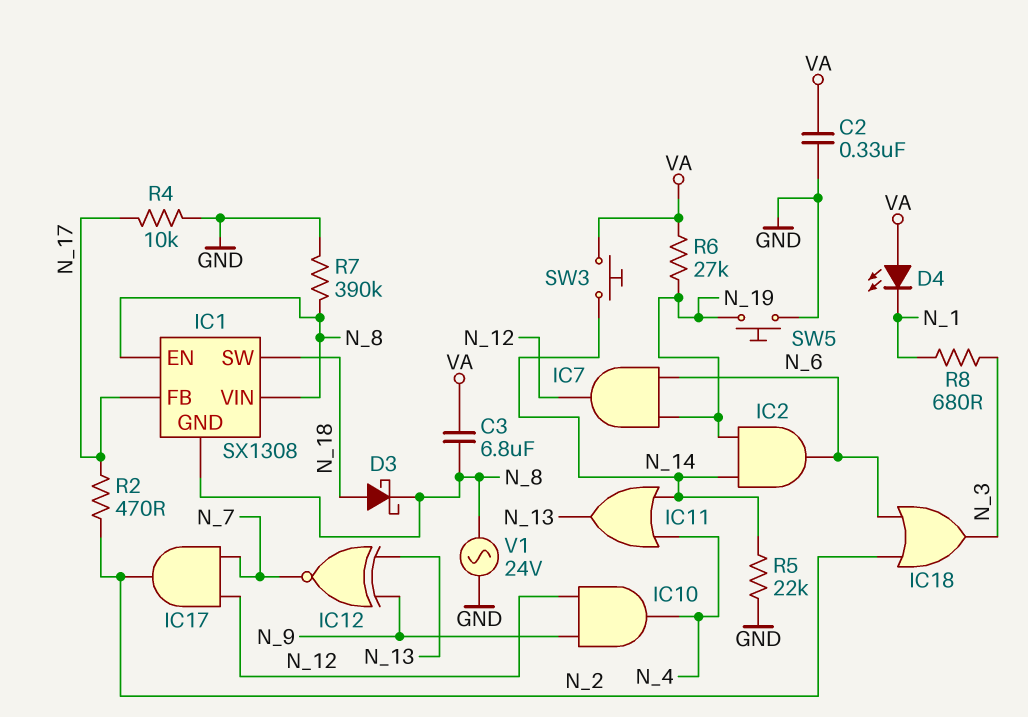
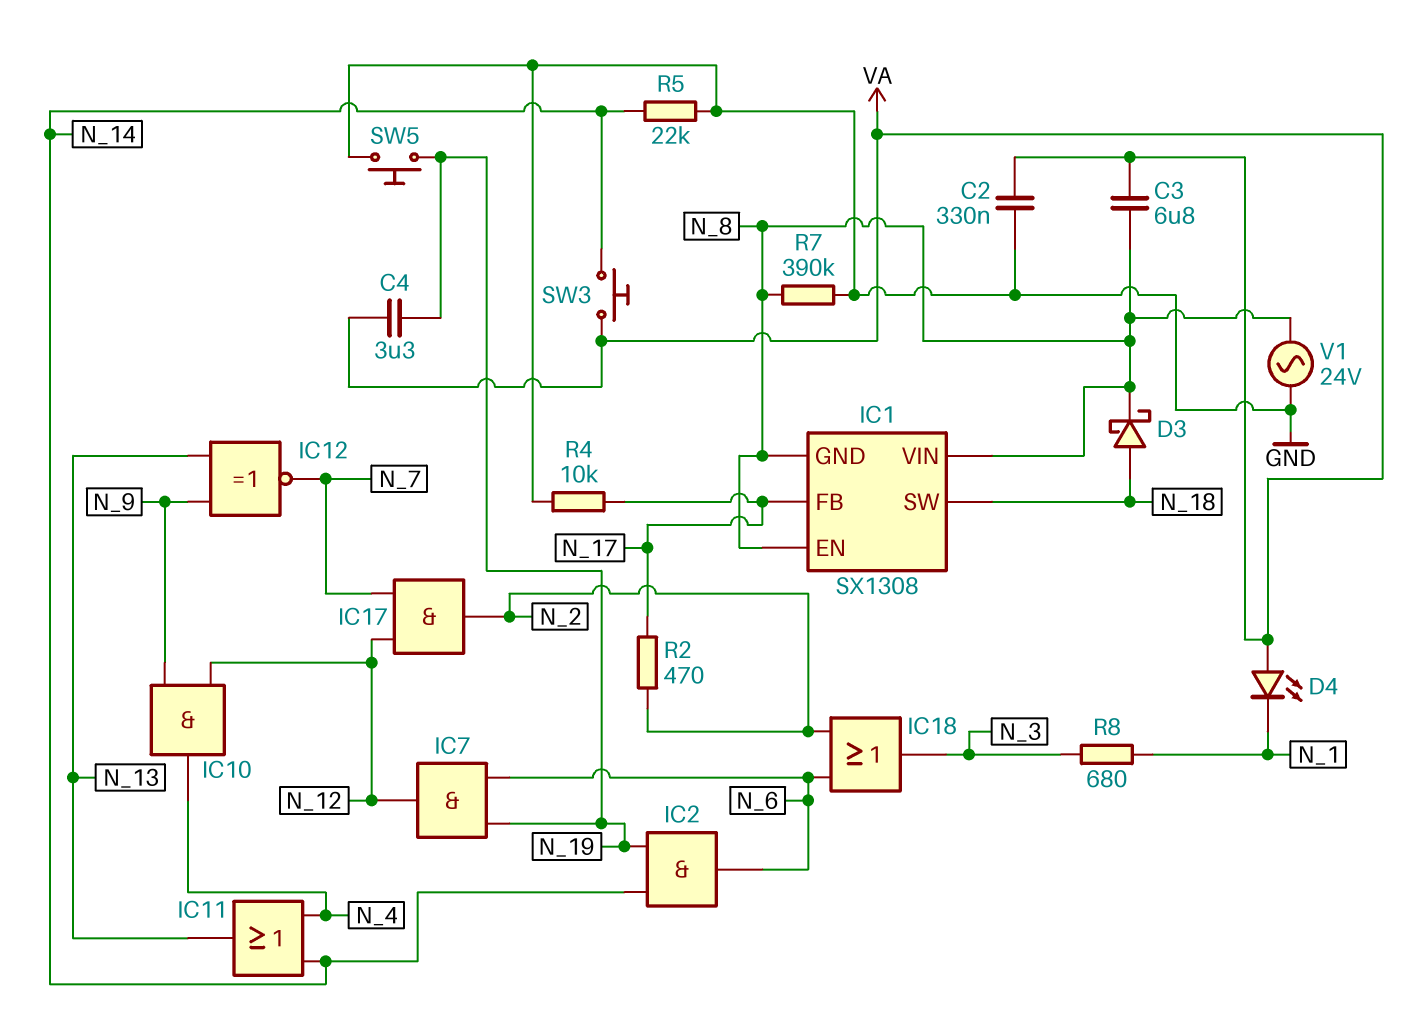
C4: none -> 3.3uF (N_19, VA)
R6: 27k (N_19, VA) -> none

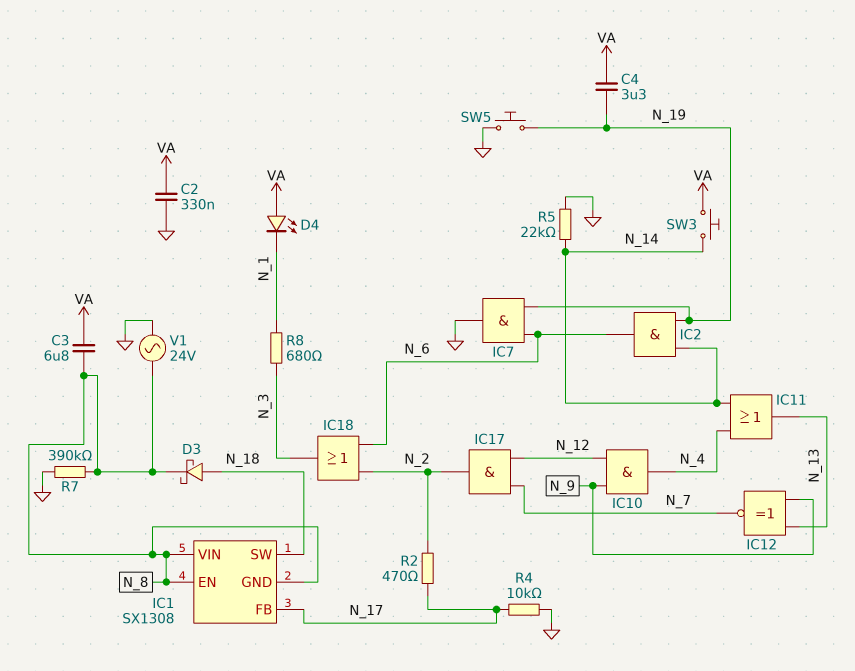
IC7: AND (in N_6, in N_19, out N_12) -> AND (in N_6, in N_19, out GND)

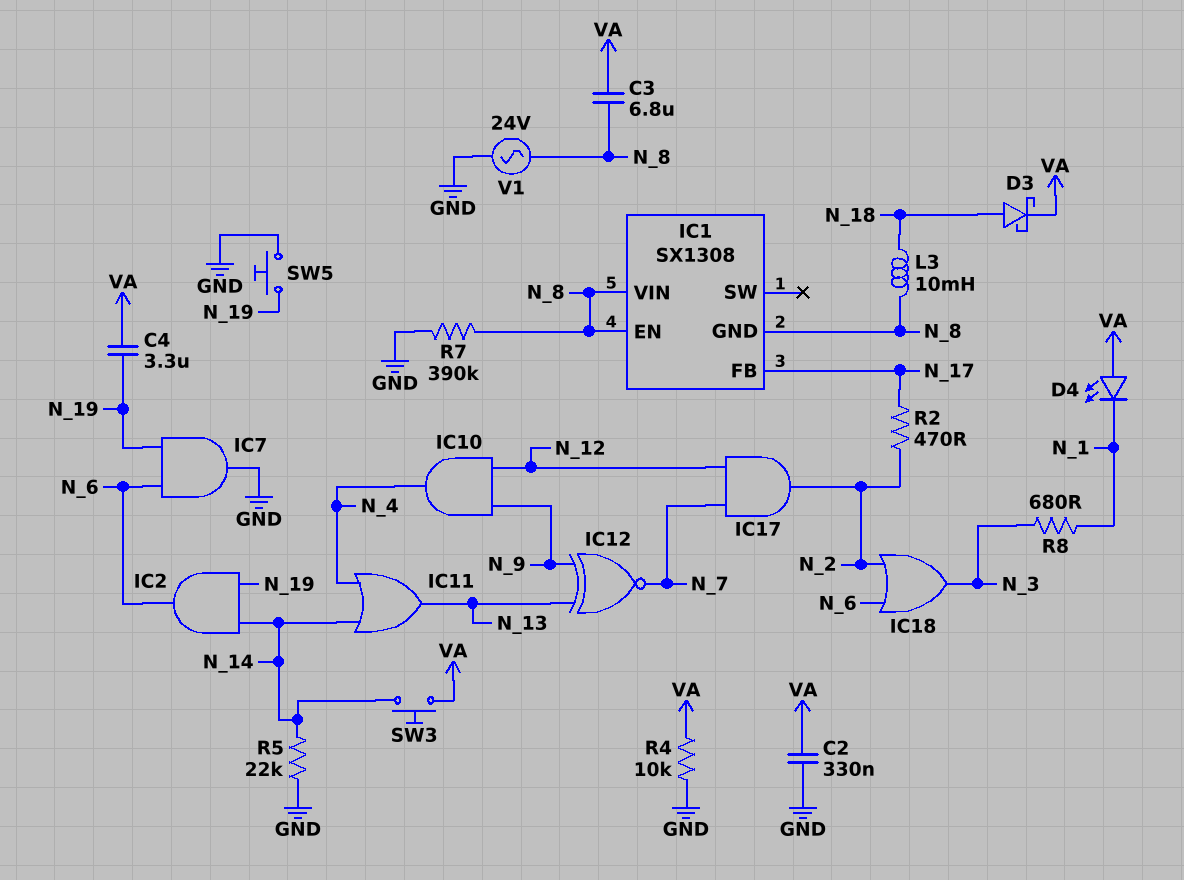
D3: schottky (A N_18, K N_8) -> schottky (A N_18, K VA)
IC1 pin SW: N_18 -> none
L3: none -> 10mH (N_8, N_18)
R4: 10k (GND, N_17) -> 10k (GND, VA)

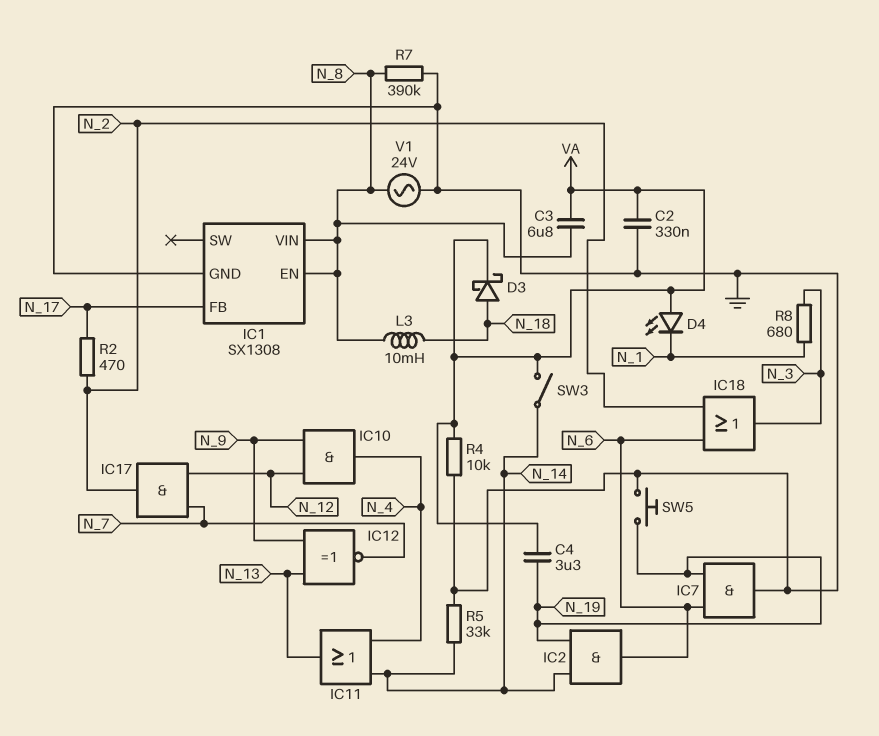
IC1 pin GND: N_8 -> GND
R5: 22k (GND, N_14) -> 33k (GND, N_14)
SW3: button (N_14, VA) -> switch (N_14, VA)

